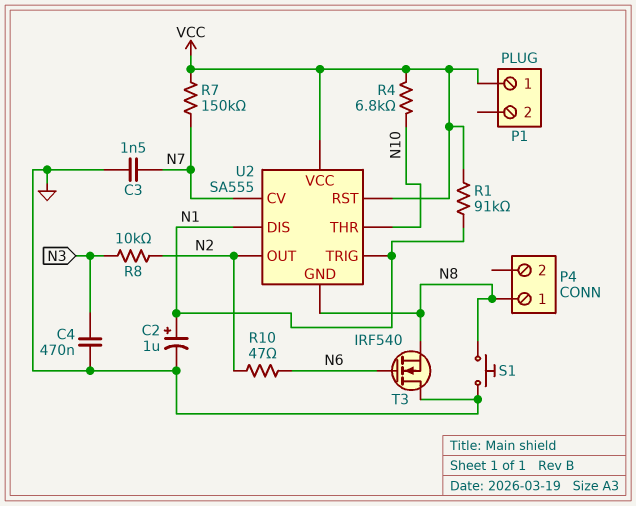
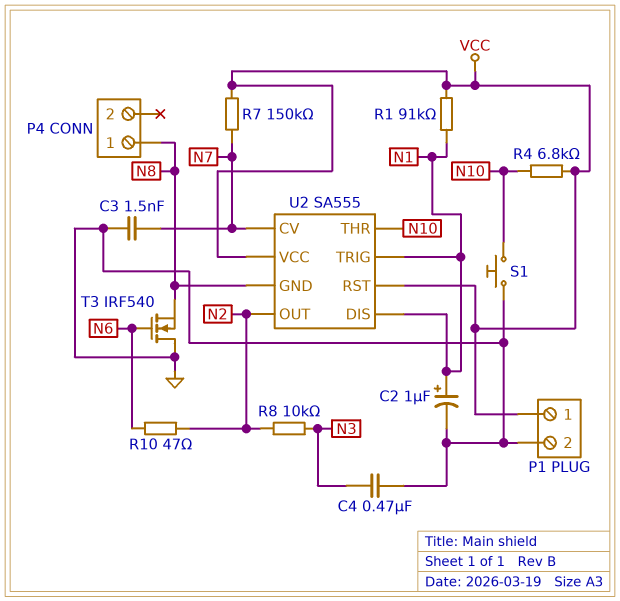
P1 pin 2: none -> GND
S1: button (GND, N8) -> button (GND, N10)

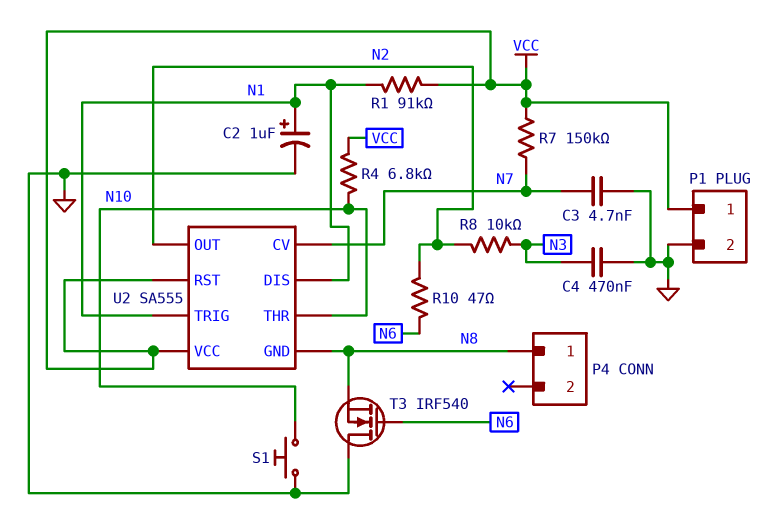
C3: 1.5nF (GND, N7) -> 4.7nF (GND, N7)

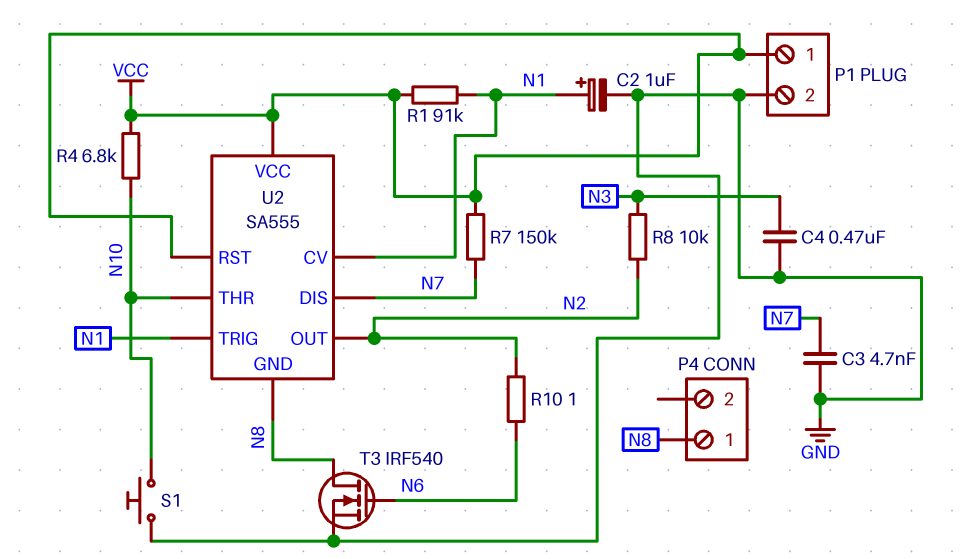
R10: 47 (N2, N6) -> 1 (N2, N6)
T3: NMOS IRF540 (G N6, D GND, S N8) -> NMOS IRF540 (G N6, D N8, S GND)
U2 pin CV: N7 -> N1
U2 pin DIS: N1 -> N7

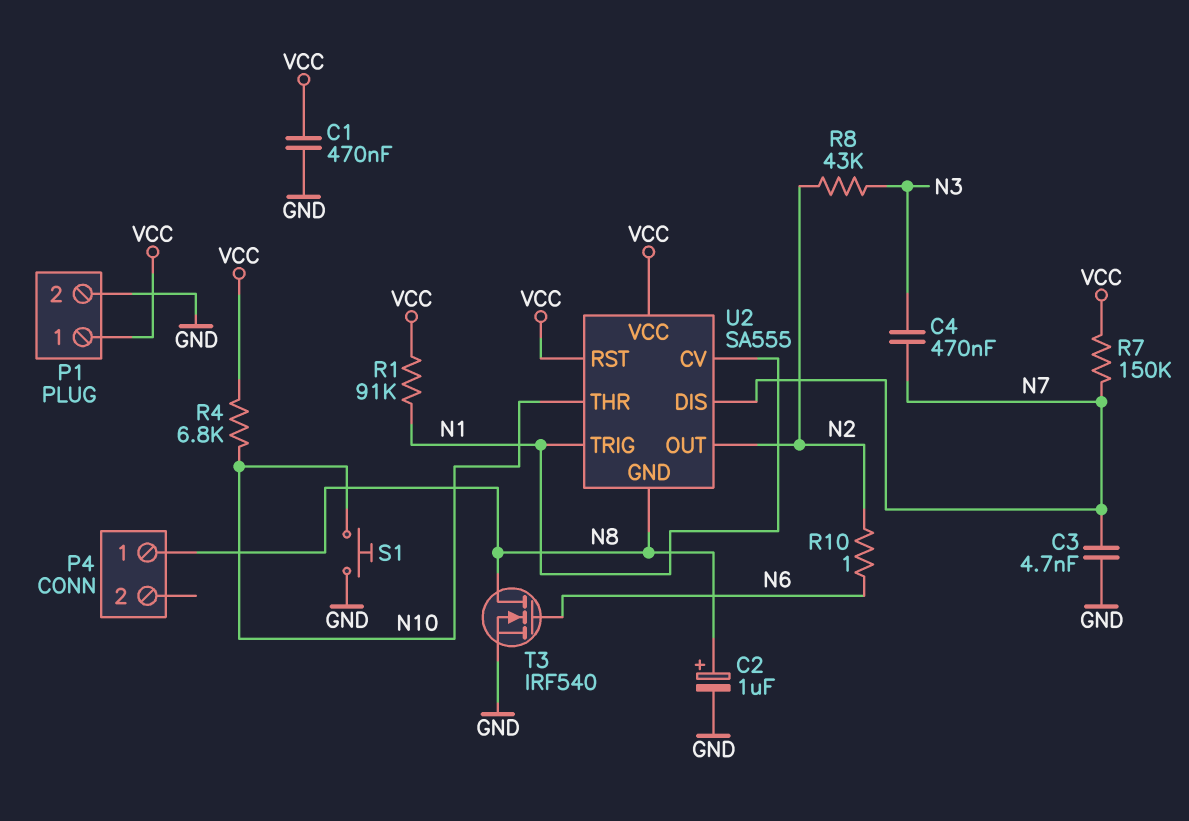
C1: none -> 470nF (GND, VCC)
C2: 1uF (plus N1, minus GND) -> 1uF (plus N8, minus GND)
C4: 470nF (GND, N3) -> 470nF (N3, N7)
R8: 10k (N2, N3) -> 43k (N2, N3)

